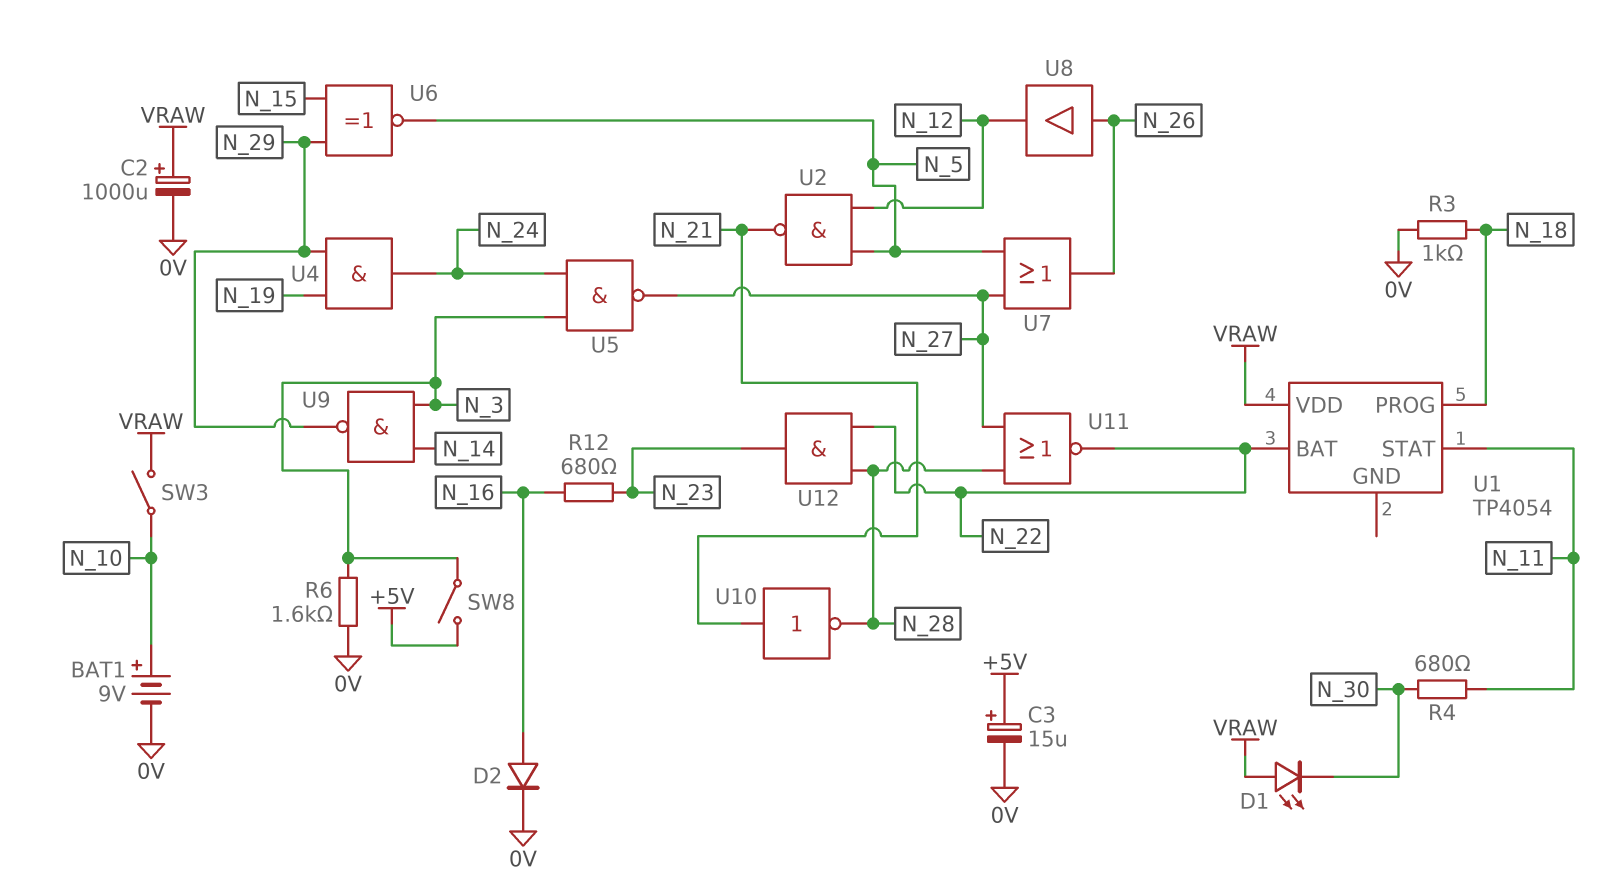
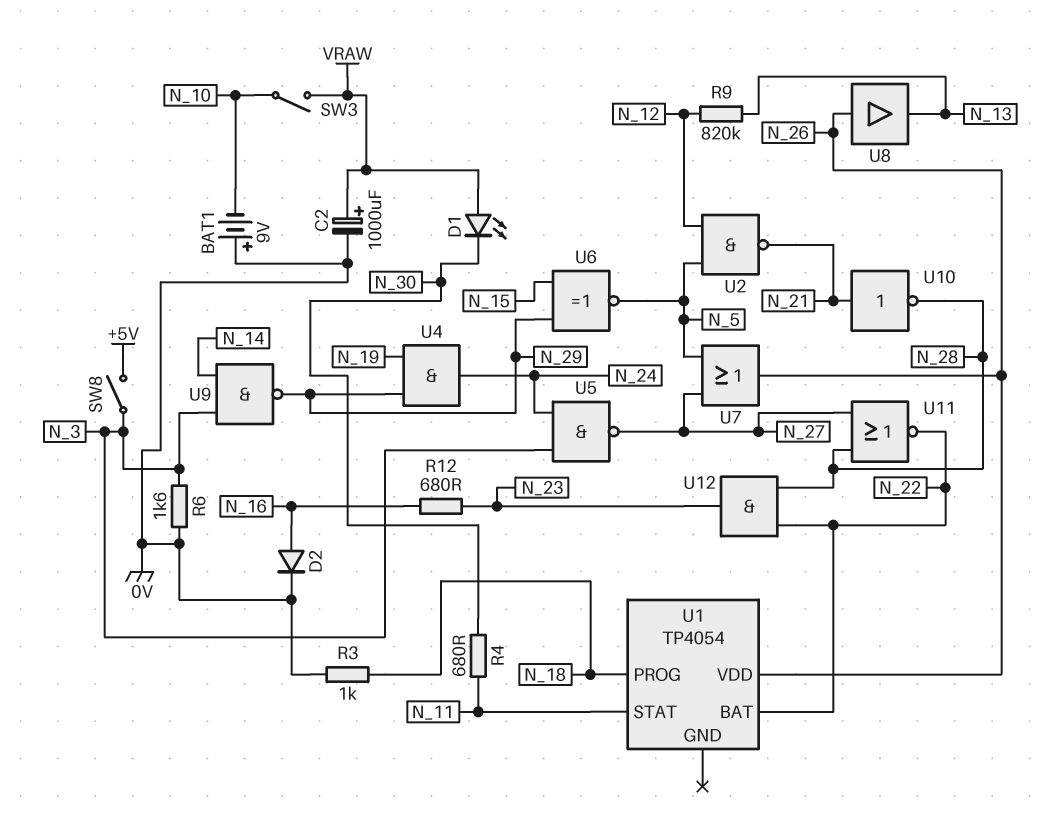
BAT1: 9V (plus N_10, minus 0V) -> 9V (plus 0V, minus N_10)
C3: 15uF (plus +5V, minus 0V) -> none
R9: none -> 820k (N_12, N_13)
U1 pin VDD: VRAW -> N_26
U8: buffer (in N_26, out N_12) -> buffer (in N_26, out N_13)

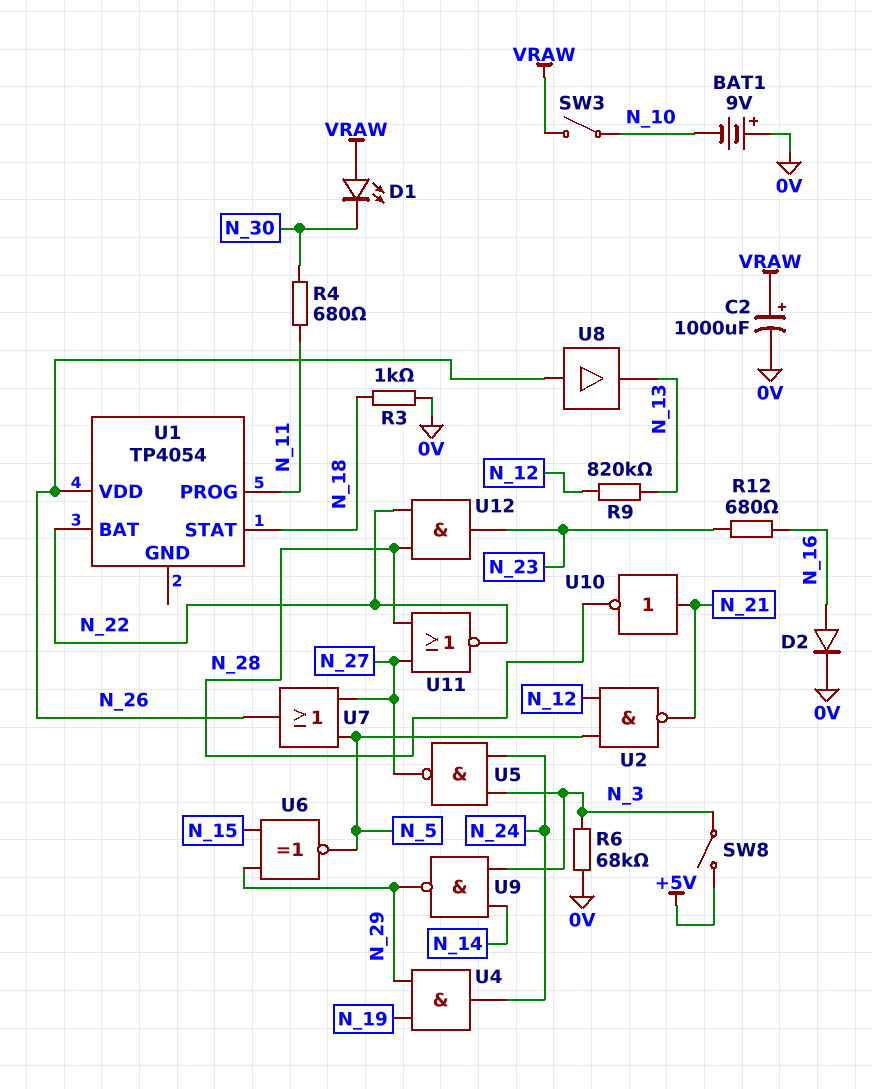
R6: 1.6k (0V, N_3) -> 68k (0V, N_3)
U1 pin PROG: N_18 -> N_11
U1 pin STAT: N_11 -> N_18

